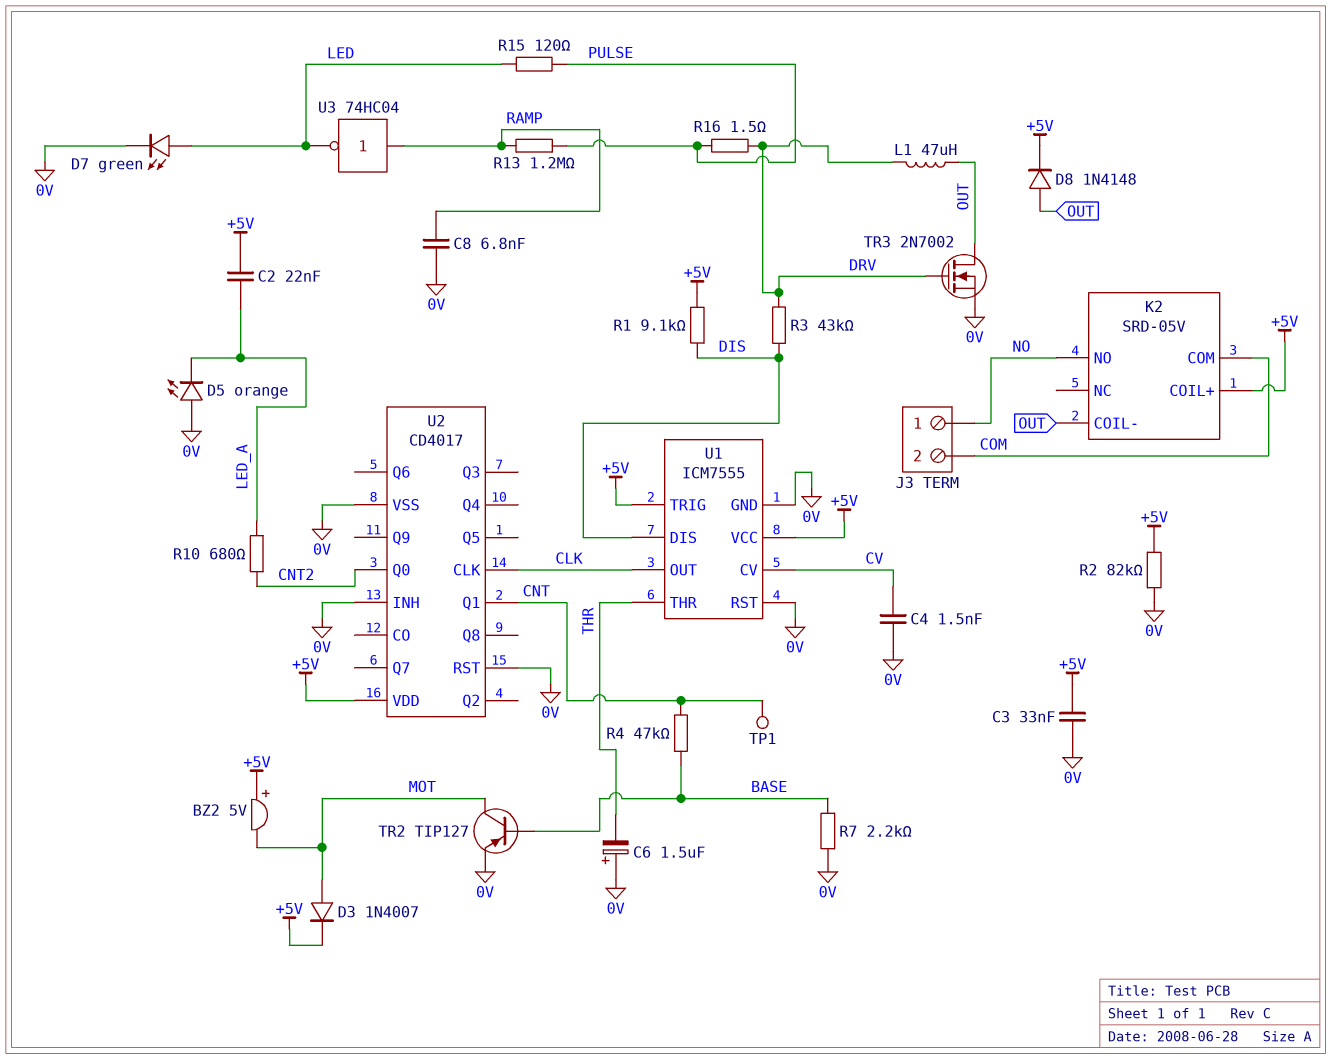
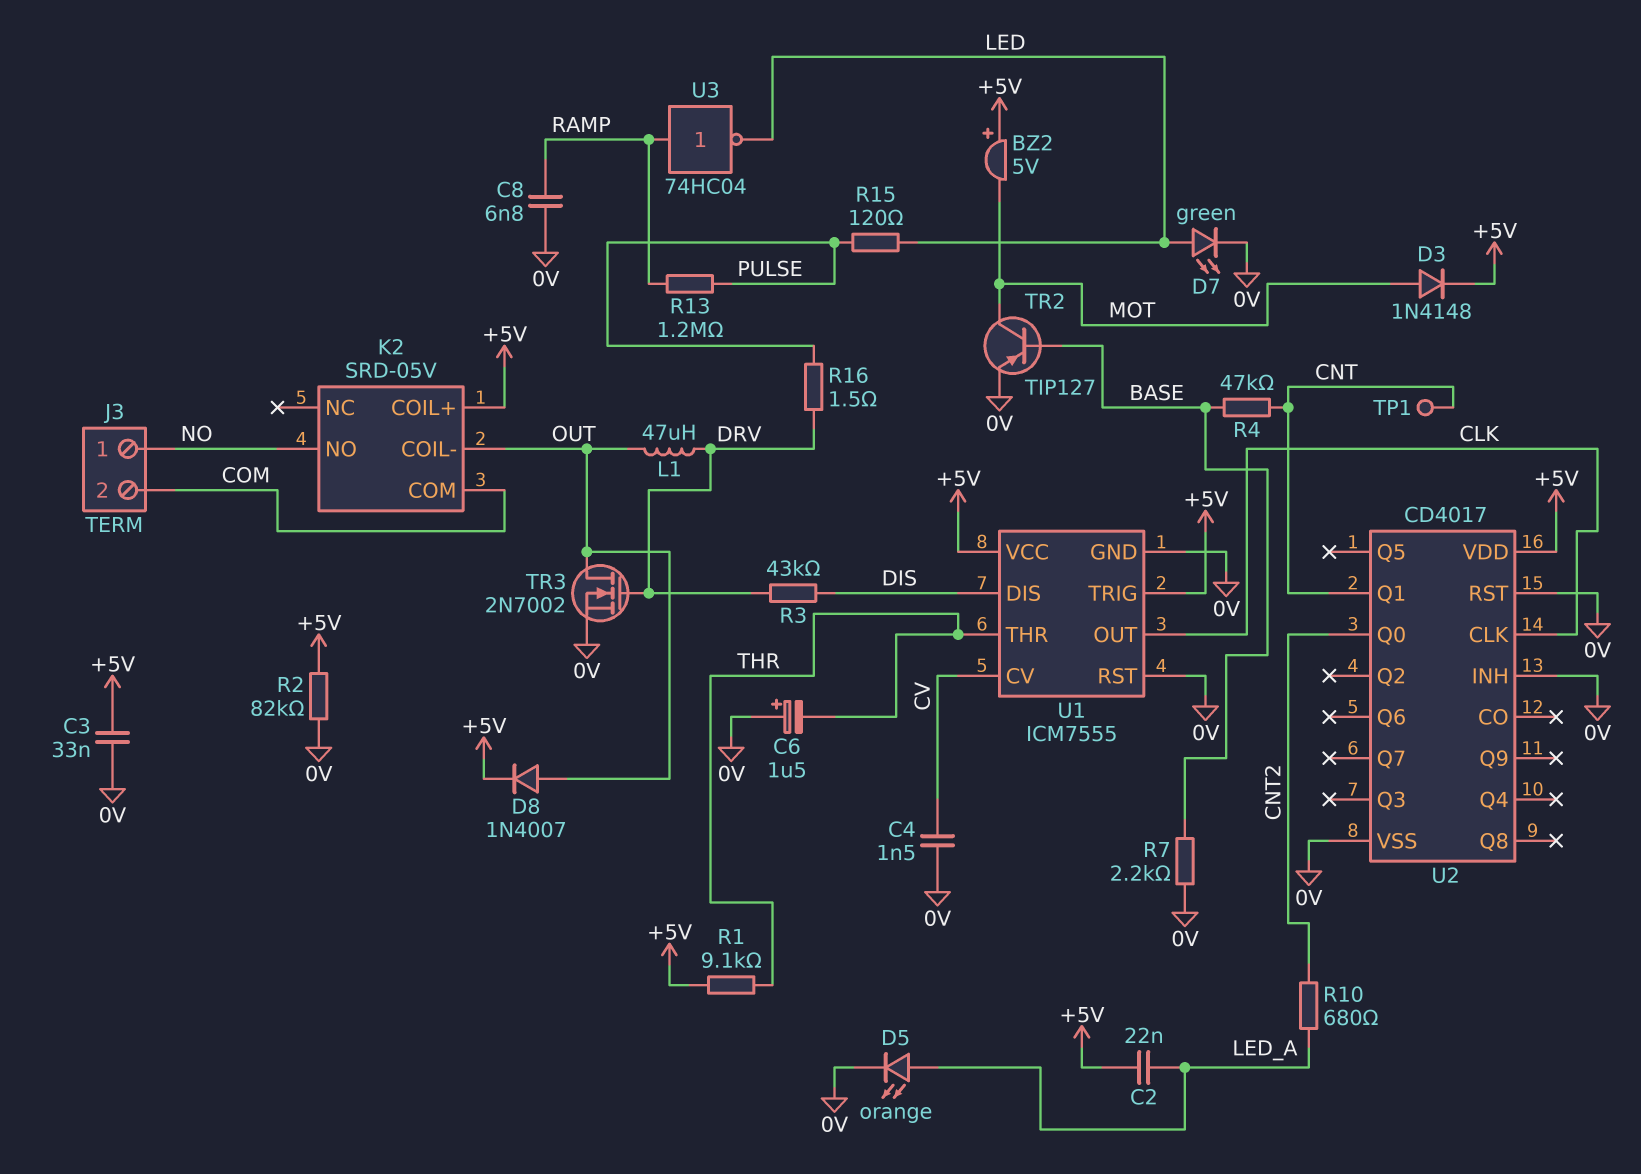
D3: diode 1N4007 (A MOT, K +5V) -> diode 1N4148 (A MOT, K +5V)
D5: LED orange (A 0V, K LED_A) -> LED orange (A LED_A, K 0V)
D8: diode 1N4148 (A OUT, K +5V) -> diode 1N4007 (A OUT, K +5V)
R1: 9.1k (+5V, DIS) -> 9.1k (+5V, THR)

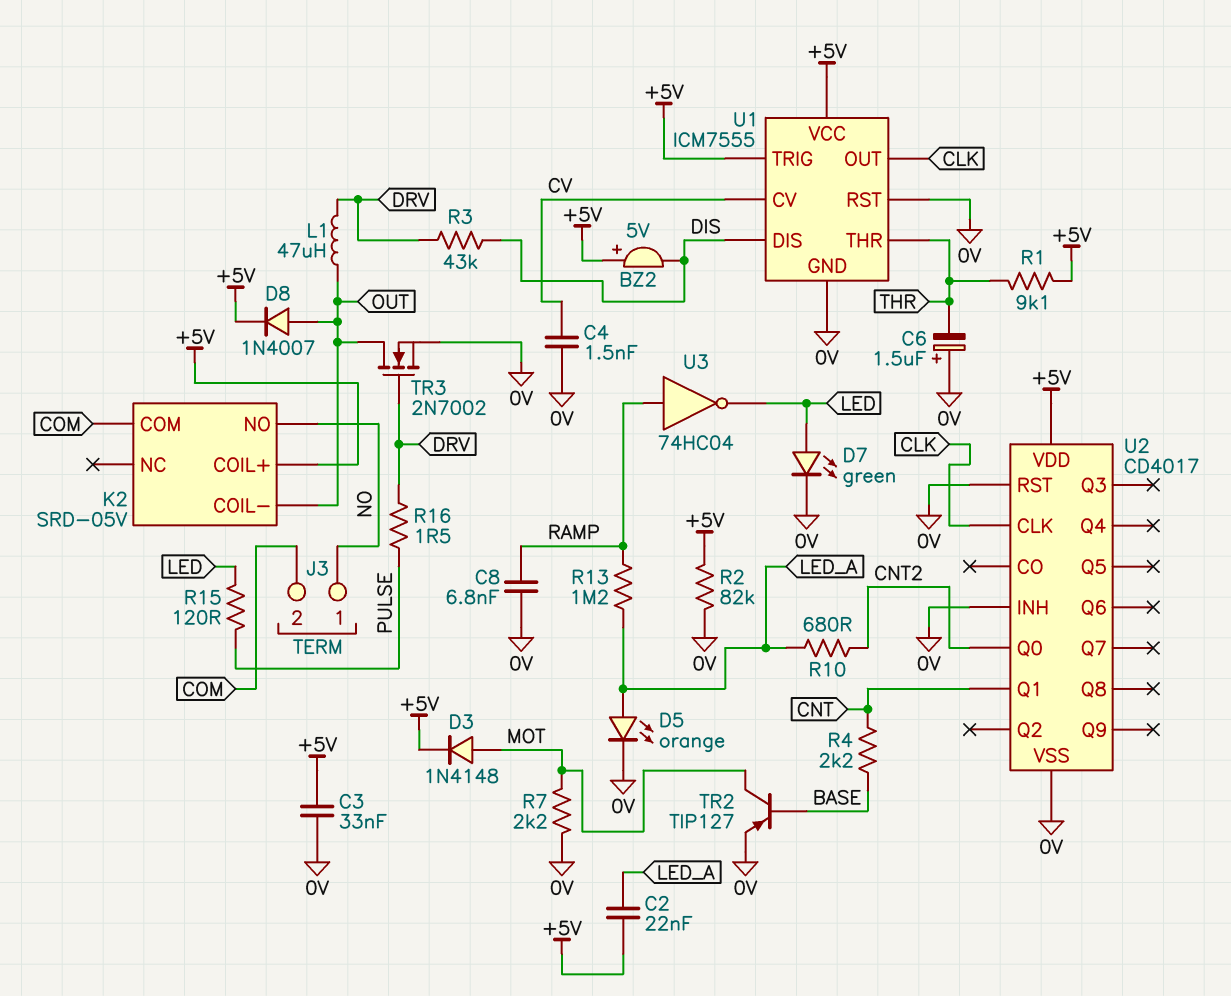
BZ2: buzzer 5V (plus +5V, minus MOT) -> buzzer 5V (plus +5V, minus DIS)
R4: 47k (BASE, CNT) -> 2.2k (BASE, CNT)
R7: 2.2k (0V, BASE) -> 2.2k (0V, MOT)
R13: 1.2M (PULSE, RAMP) -> 1.2M (LED_A, RAMP)
TP1: test point (CNT) -> none

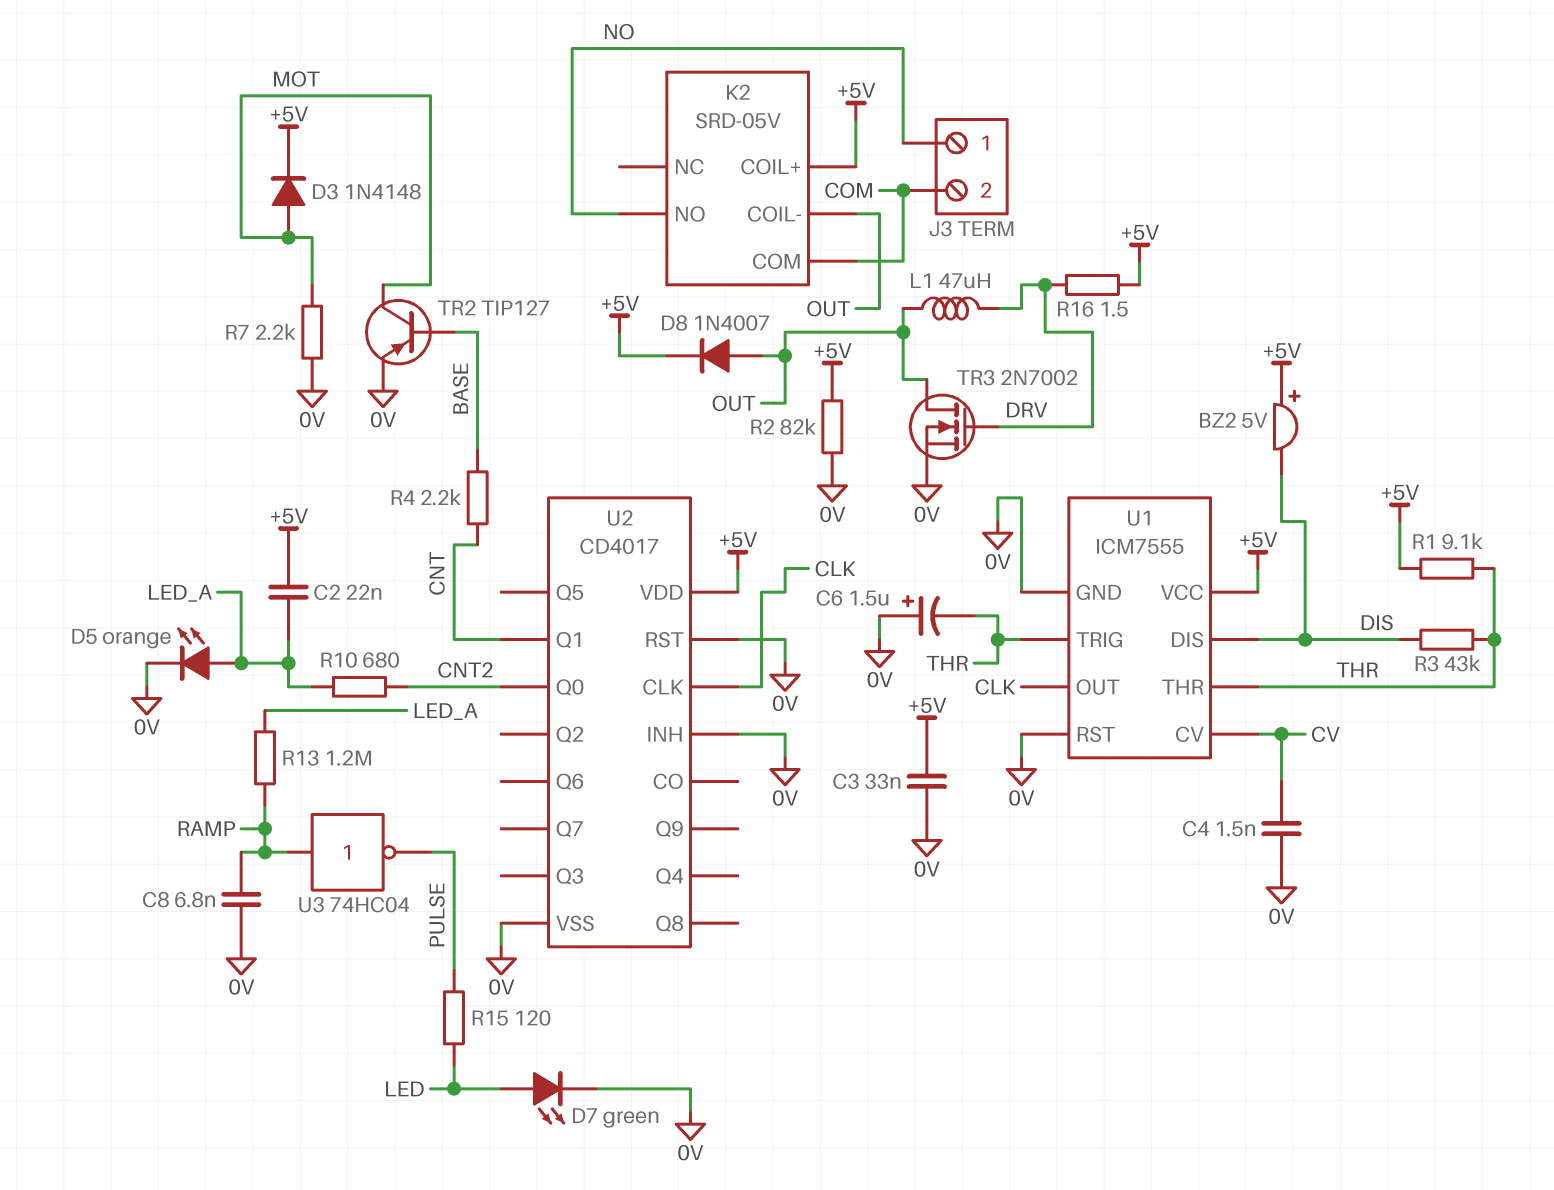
R3: 43k (DIS, DRV) -> 43k (DIS, THR)
R16: 1.5 (DRV, PULSE) -> 1.5 (+5V, DRV)
U1 pin TRIG: +5V -> THR
U3: NOT 74HC04 (in RAMP, out LED) -> NOT 74HC04 (in RAMP, out PULSE)

